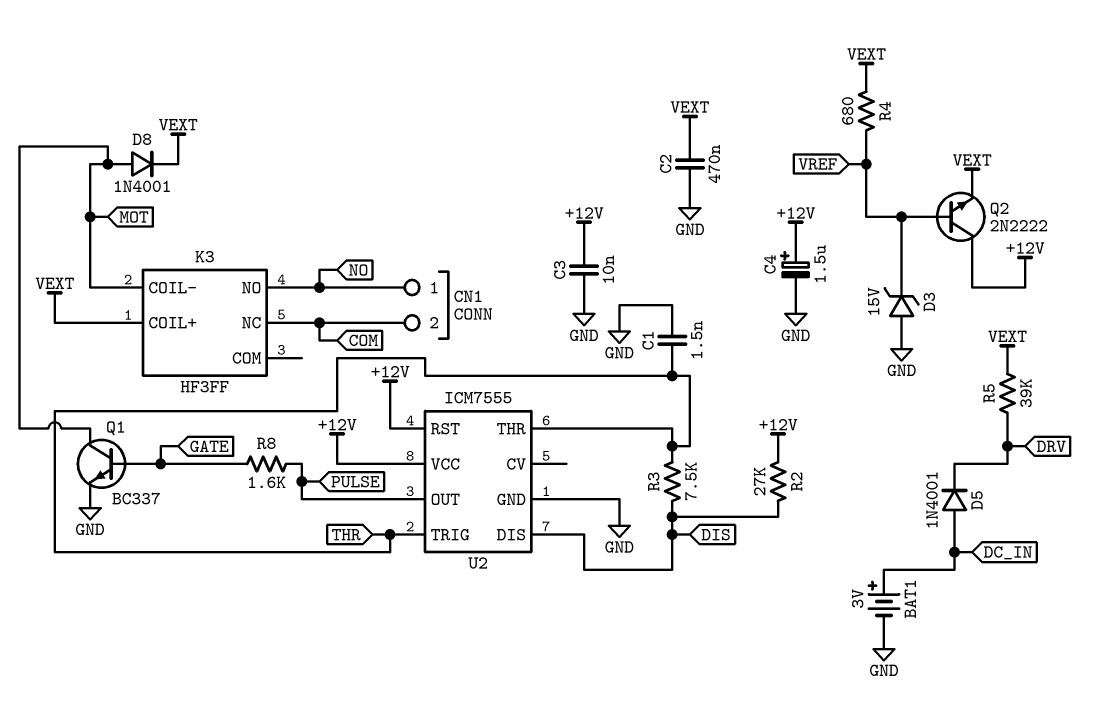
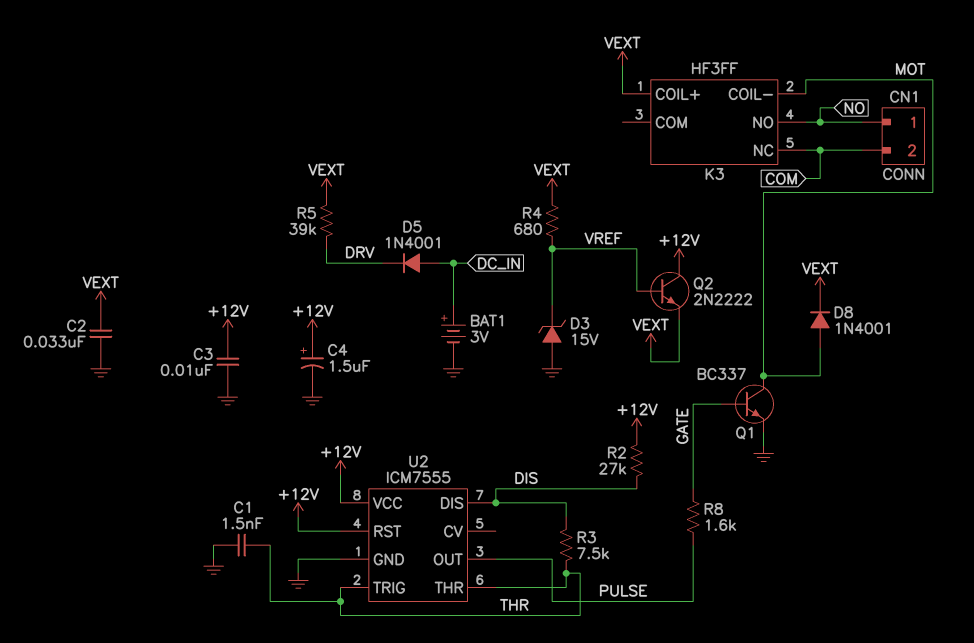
C2: 470nF (GND, VEXT) -> 33nF (GND, VEXT)

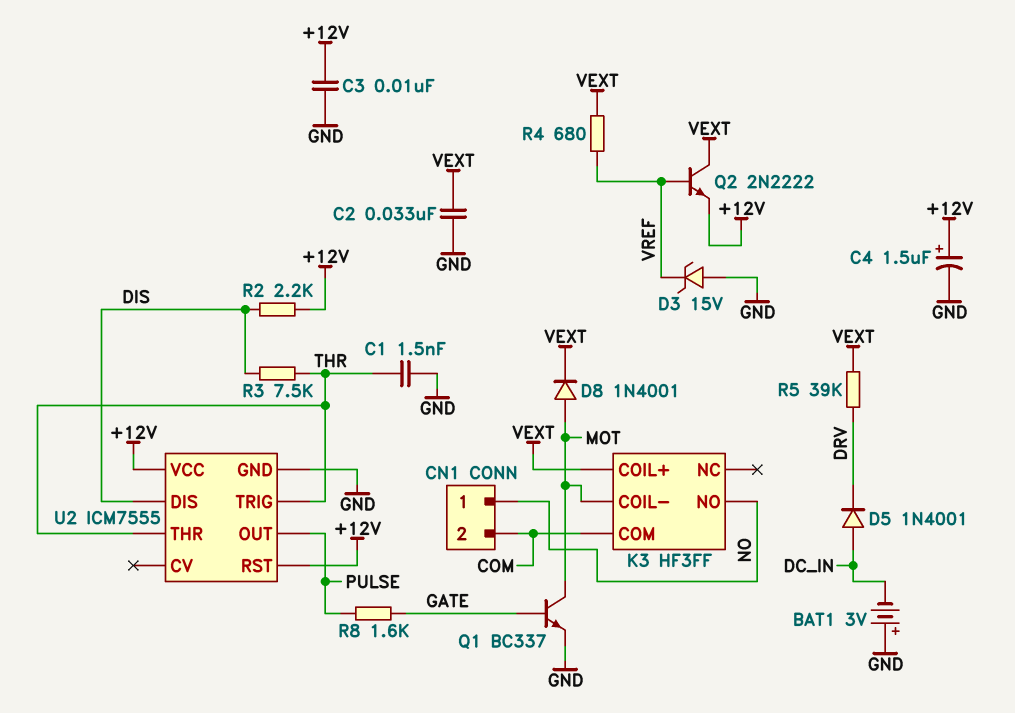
BAT1: 3V (plus DC_IN, minus GND) -> 3V (plus GND, minus DC_IN)
K3 pin COM: none -> COM
K3 pin NC: COM -> none
Q2: NPN 2N2222 (B VREF, C +12V, E VEXT) -> NPN 2N2222 (B VREF, C VEXT, E +12V)
R2: 27k (+12V, DIS) -> 2.2k (+12V, DIS)

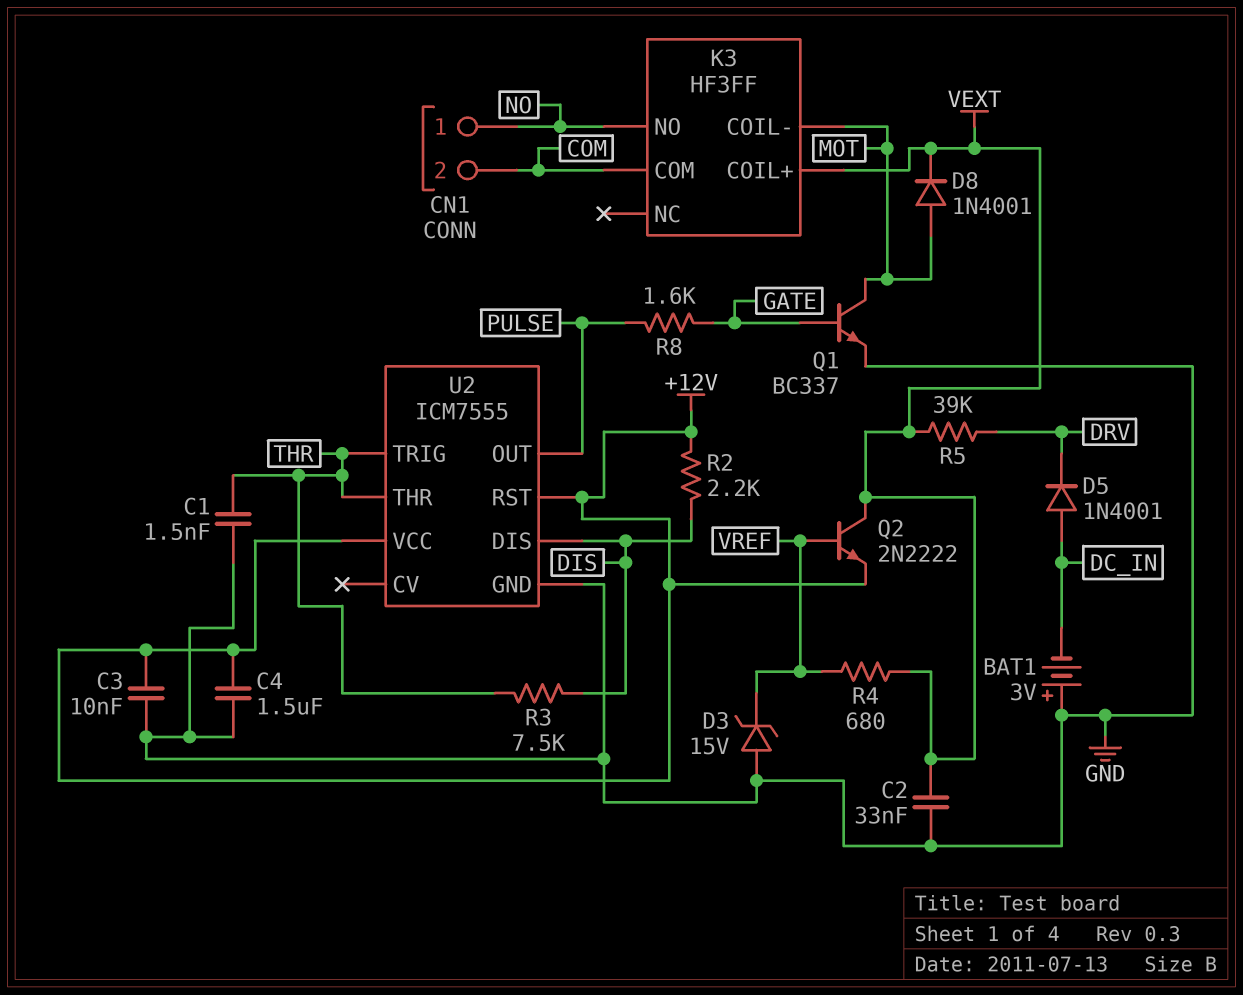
C4: 1.5uF (plus +12V, minus GND) -> 1.5uF (+12V, GND)

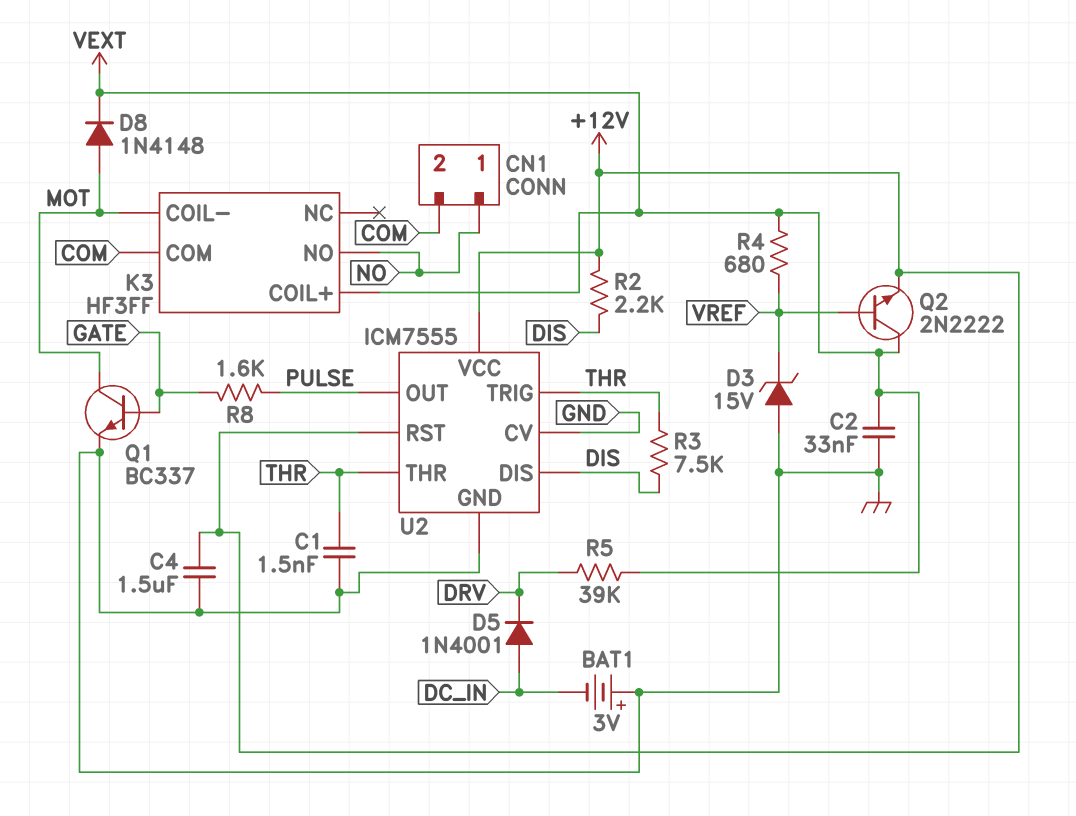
C3: 10nF (+12V, GND) -> none
D8: diode 1N4001 (A MOT, K VEXT) -> diode 1N4148 (A MOT, K VEXT)
U2 pin CV: none -> GND

